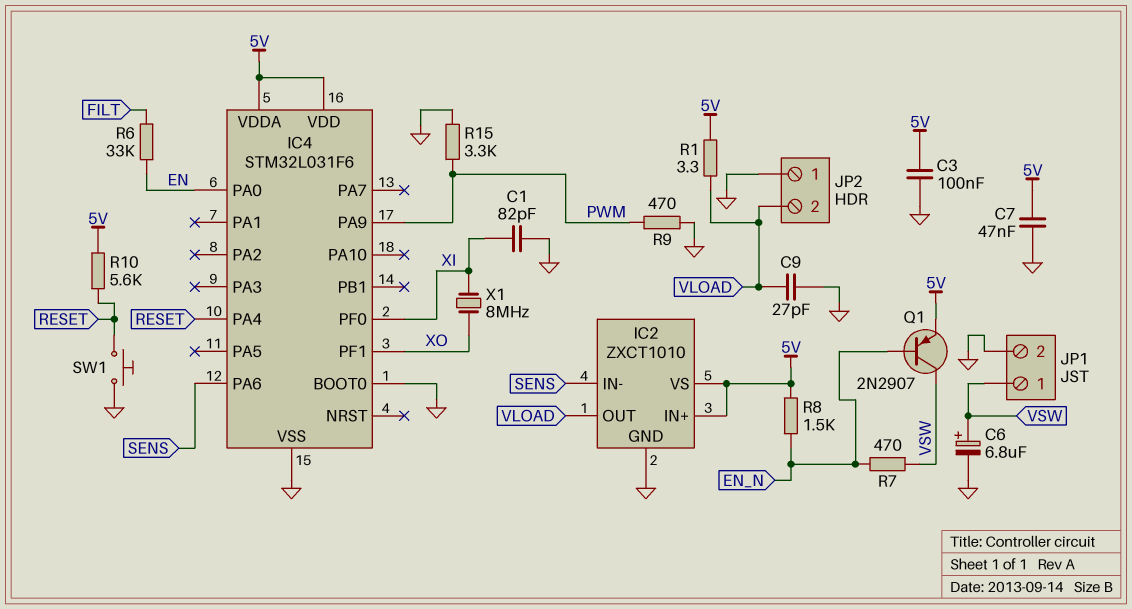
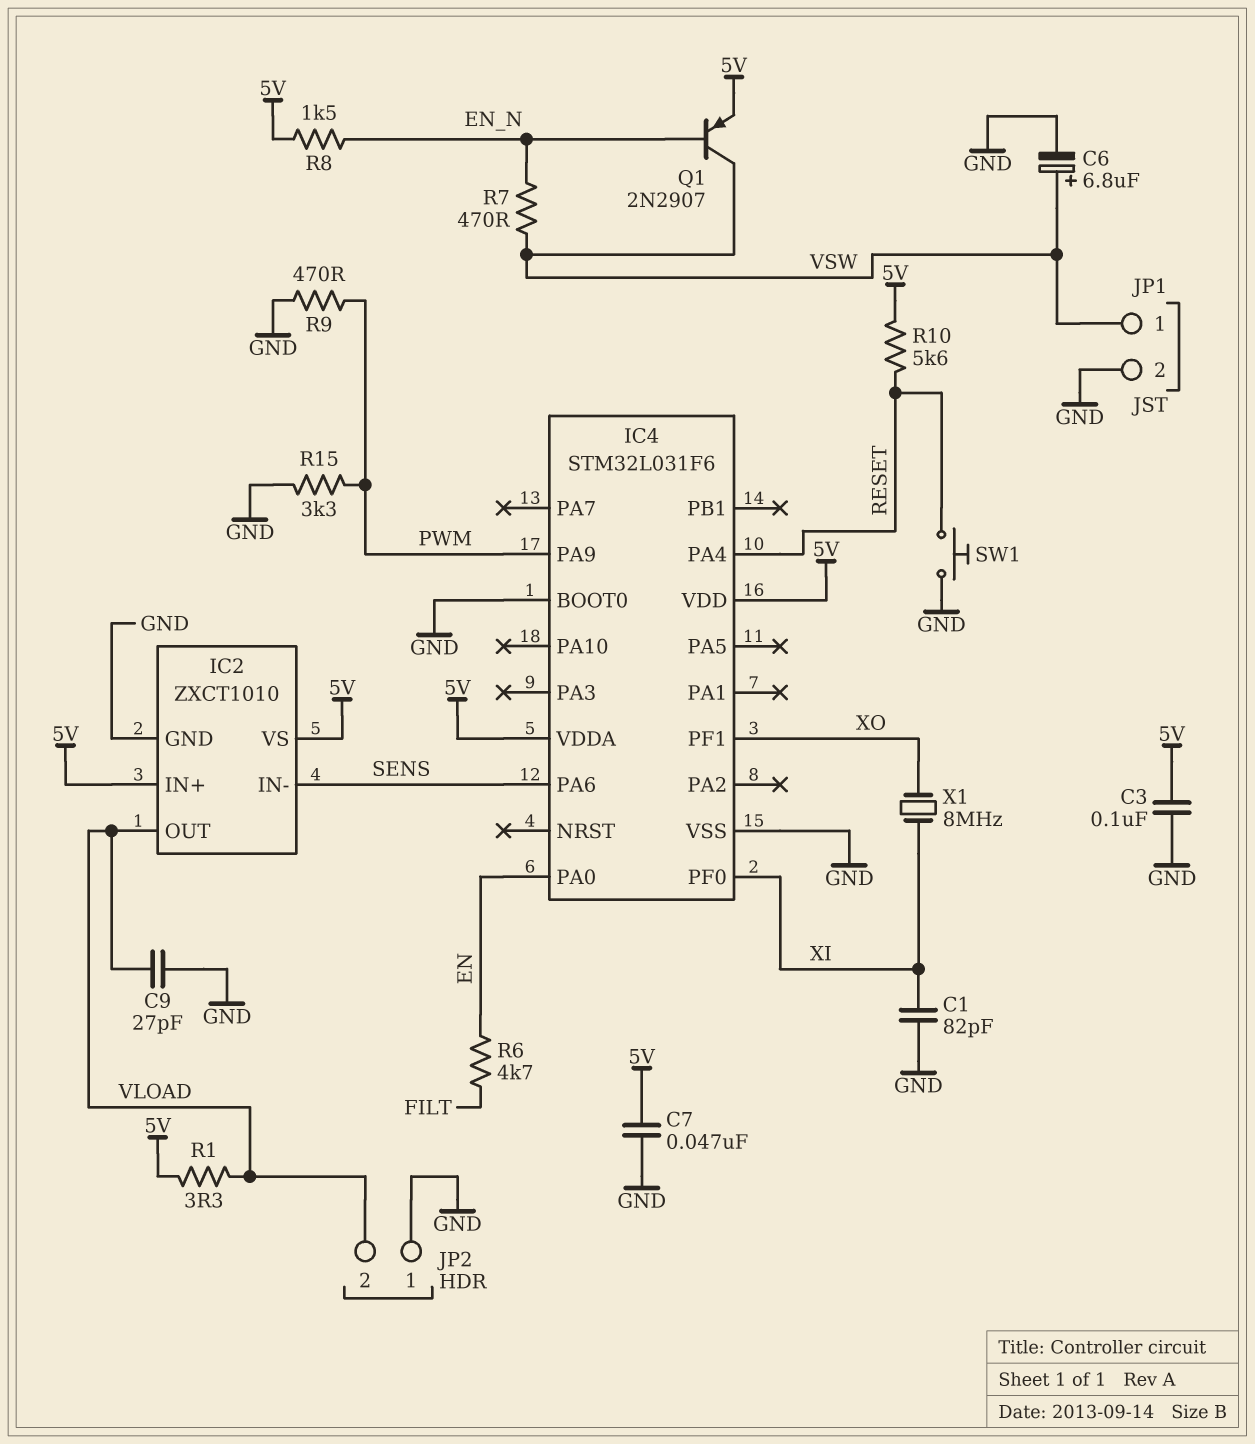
R6: 33k (EN, FILT) -> 4.7k (EN, FILT)

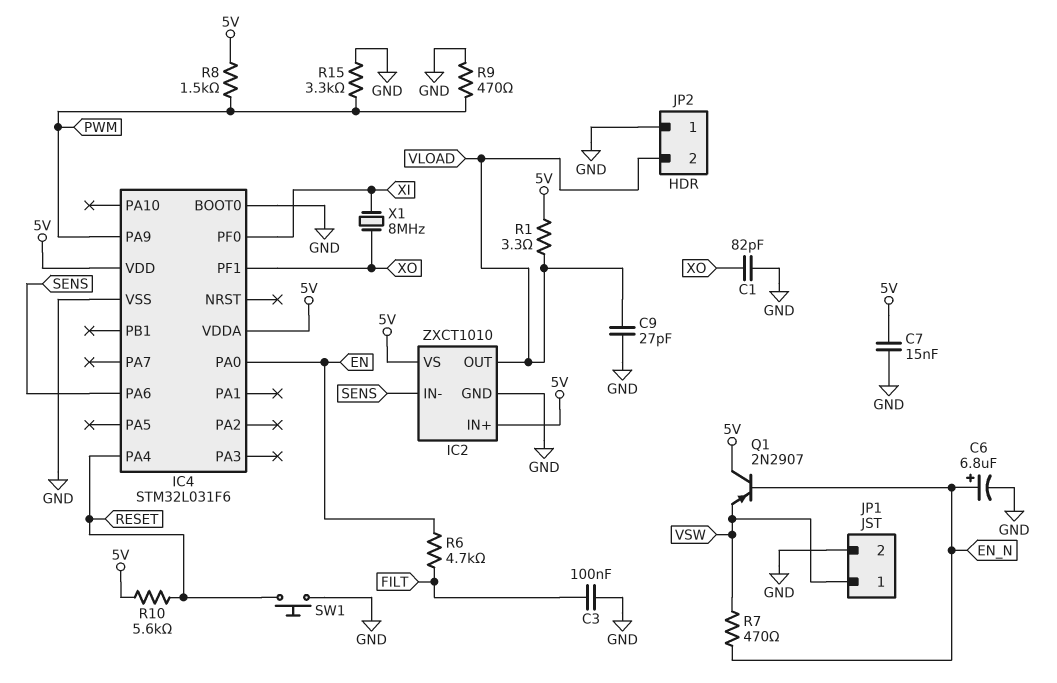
C1: 82pF (GND, XI) -> 82pF (GND, XO)
C3: 100nF (5V, GND) -> 100nF (FILT, GND)
C6: 6.8uF (plus VSW, minus GND) -> 6.8uF (plus EN_N, minus GND)
C7: 47nF (5V, GND) -> 15nF (5V, GND)
Q1: PNP 2N2907 (B EN_N, C VSW, E 5V) -> PNP 2N2907 (B EN_N, C 5V, E VSW)
R8: 1.5k (5V, EN_N) -> 1.5k (5V, PWM)

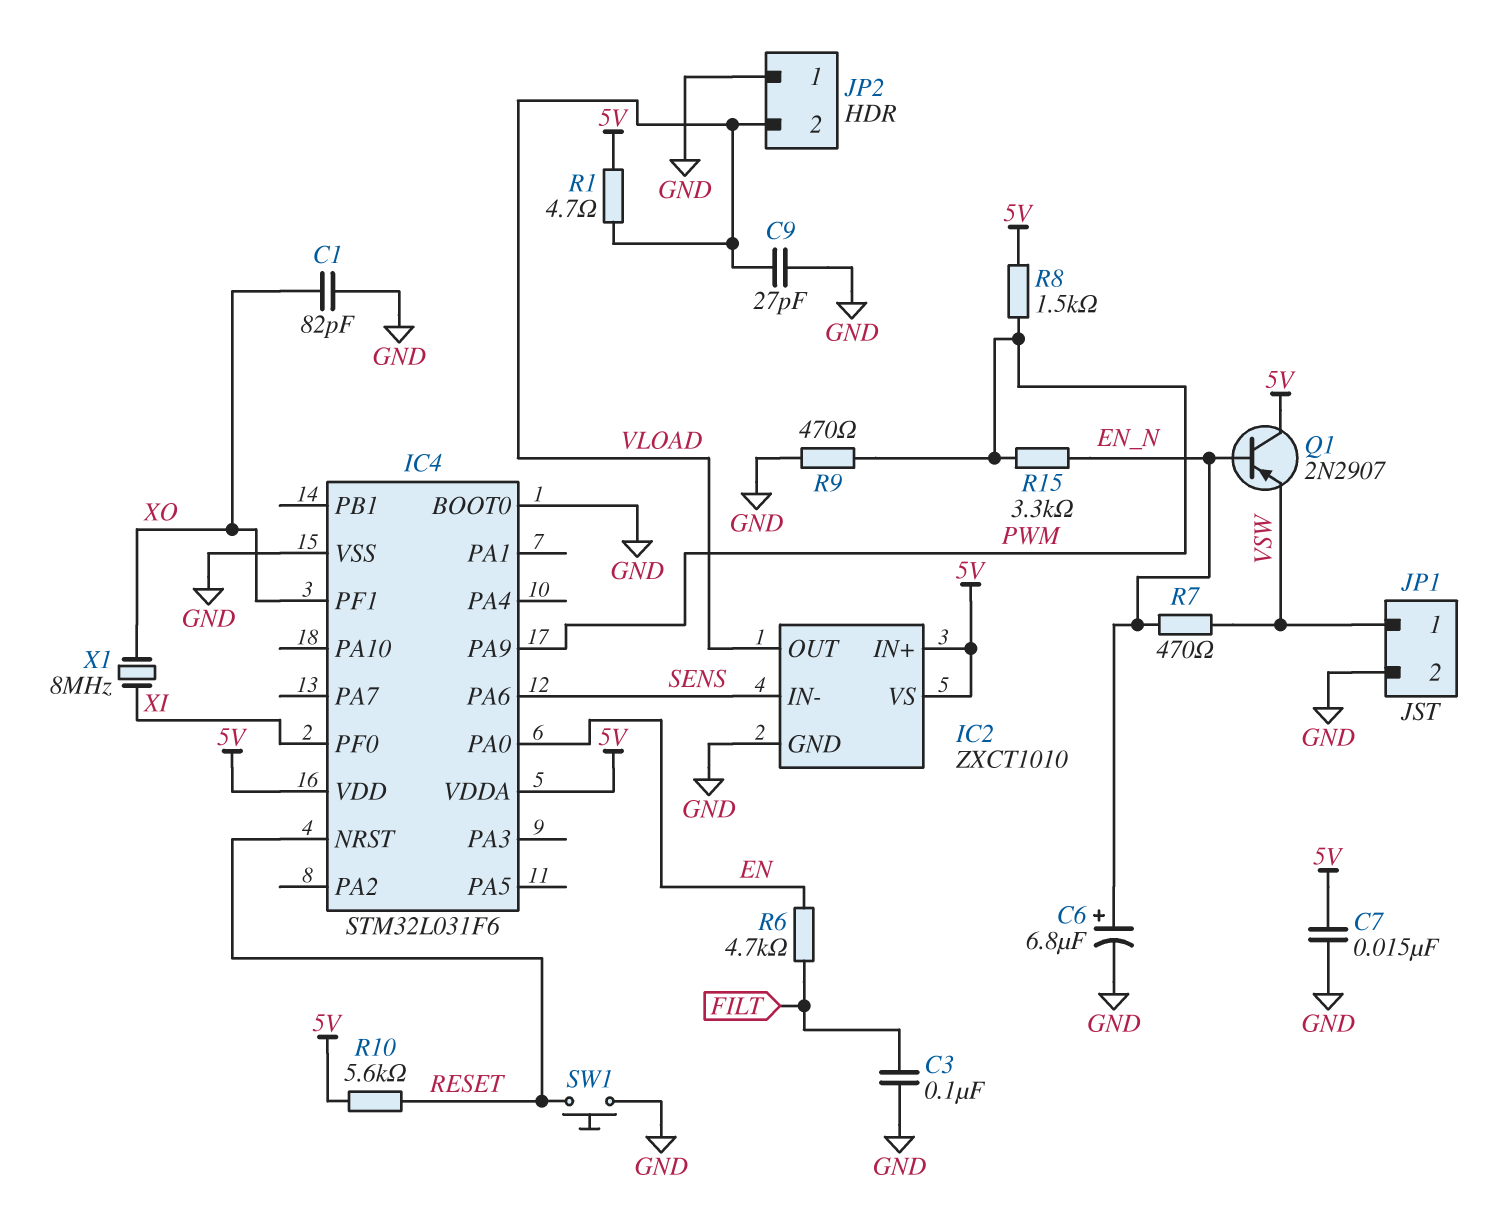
IC4 pin NRST: none -> RESET
IC4 pin PA4: RESET -> none
R1: 3.3 (5V, VLOAD) -> 4.7 (5V, VLOAD)
R15: 3.3k (GND, PWM) -> 3.3k (EN_N, PWM)

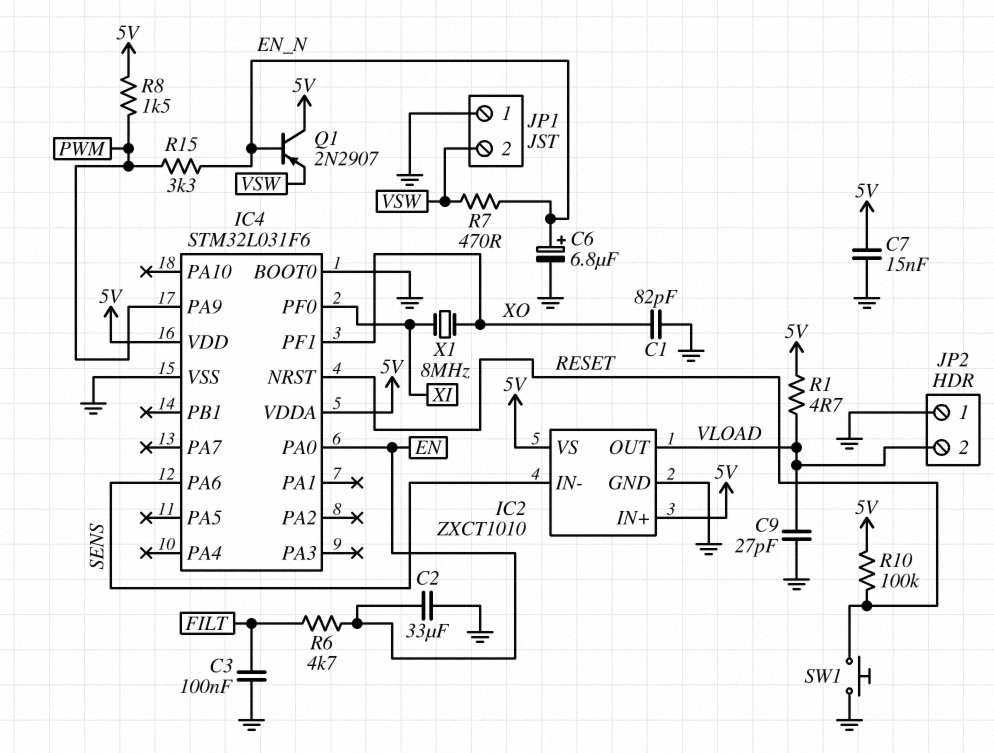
C2: none -> 33uF (EN, GND)
JP1 pin 1: VSW -> GND
JP1 pin 2: GND -> VSW
R9: 470 (GND, PWM) -> none
R10: 5.6k (5V, RESET) -> 100k (5V, RESET)

